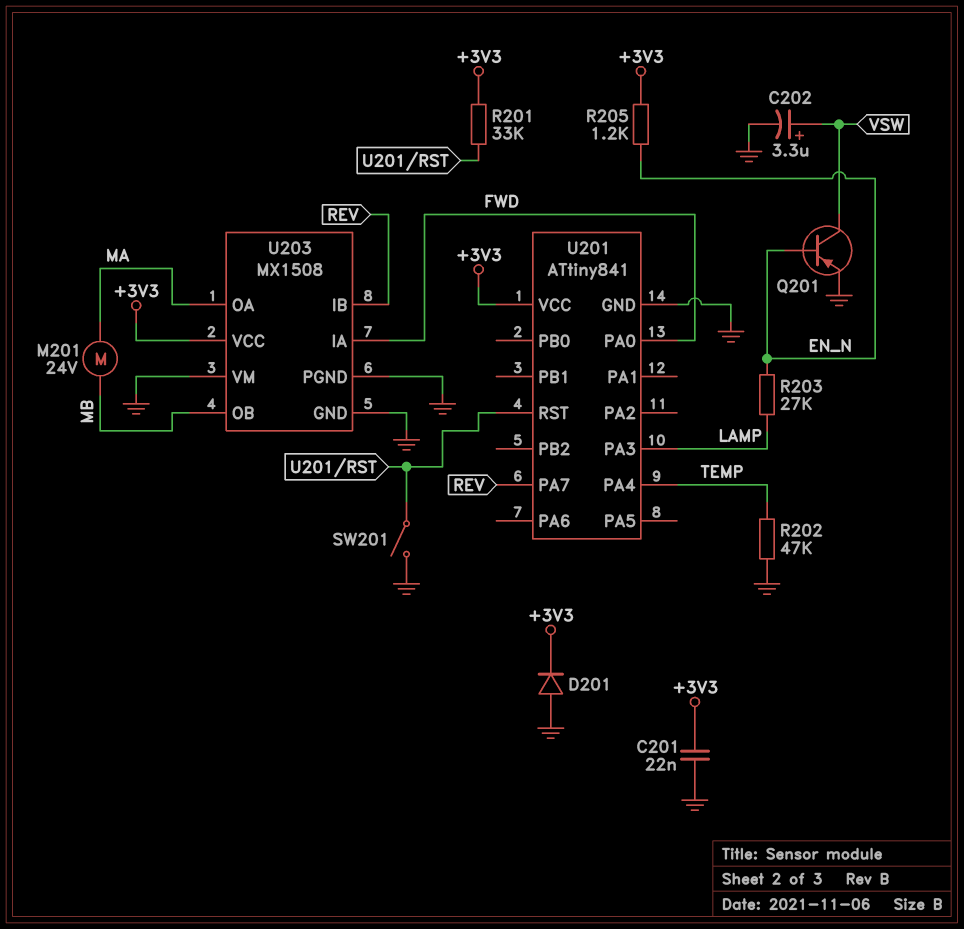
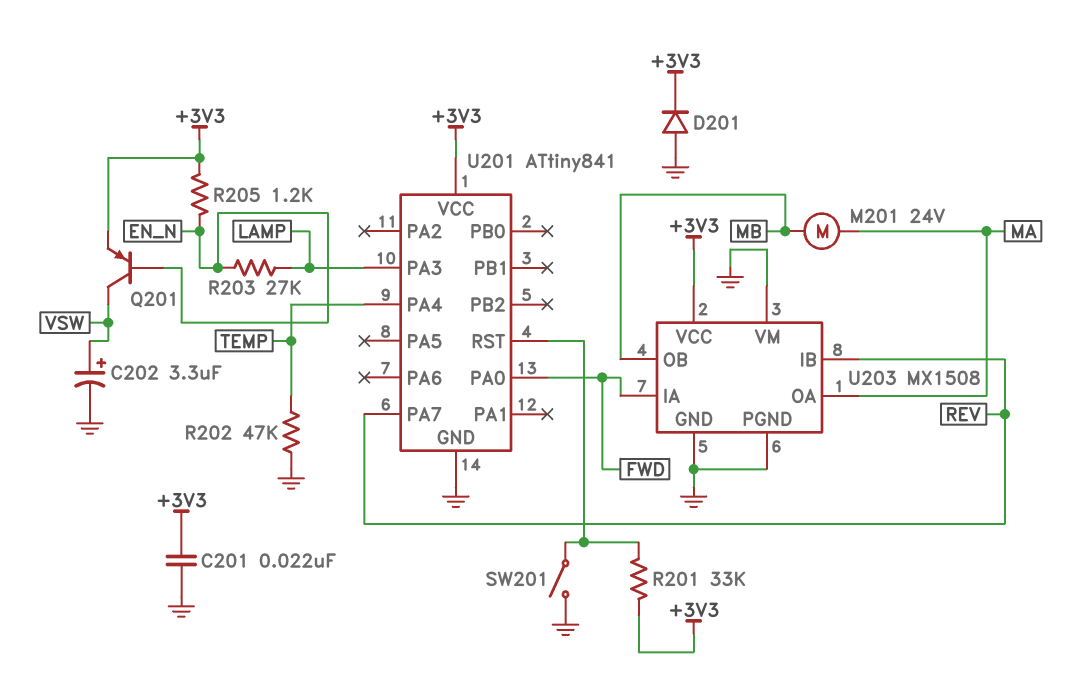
Q201: PNP (B EN_N, C VSW, E GND) -> PNP (B EN_N, C VSW, E +3V3)

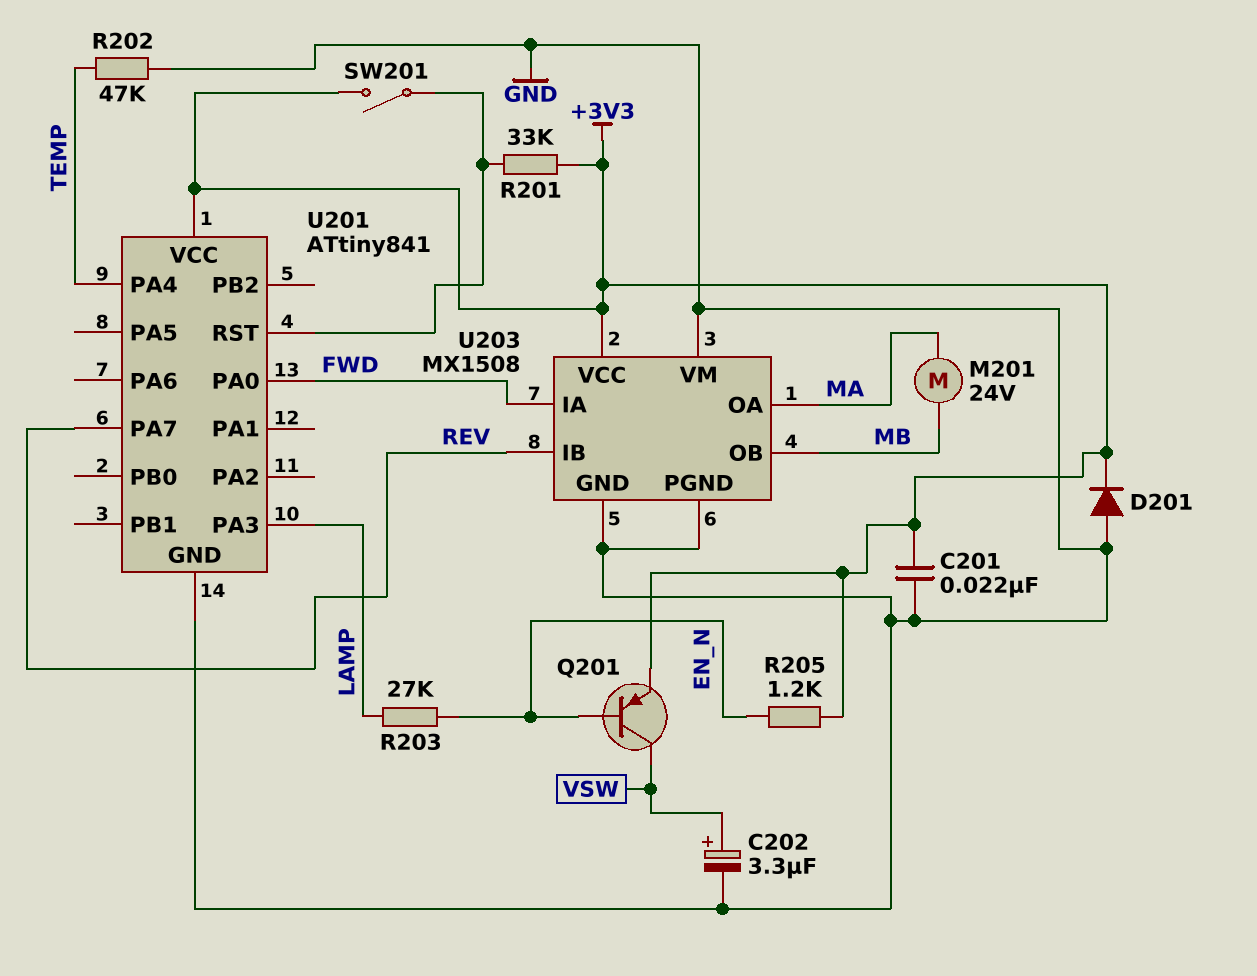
SW201: switch (GND, U201/RST) -> switch (+3V3, U201/RST)

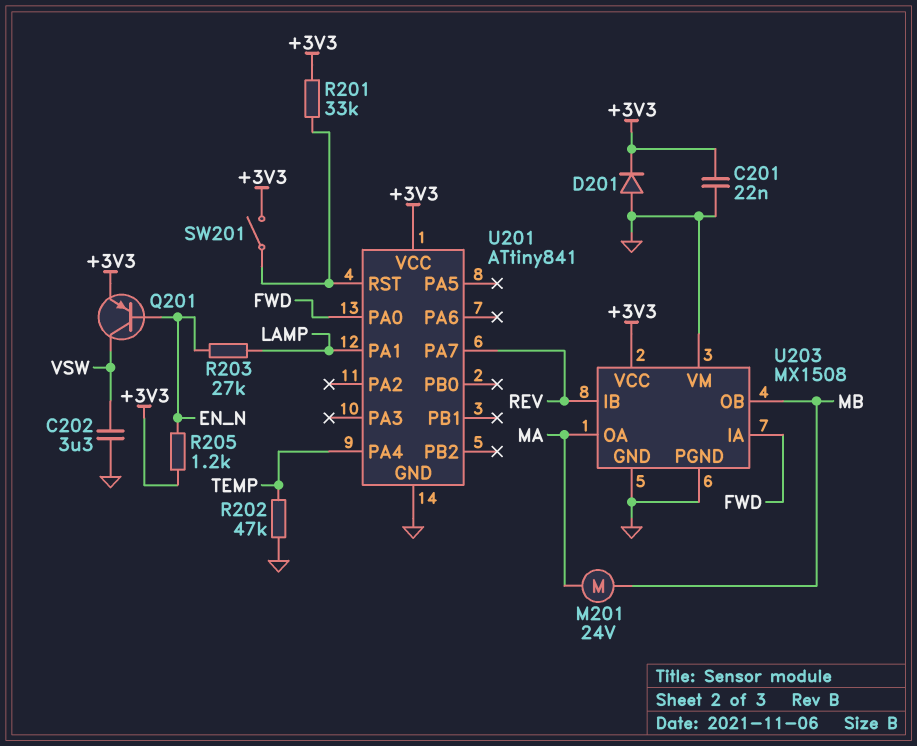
C202: 3.3uF (plus VSW, minus GND) -> 3.3uF (GND, VSW)
U201 pin PA1: none -> LAMP
U201 pin PA3: LAMP -> none

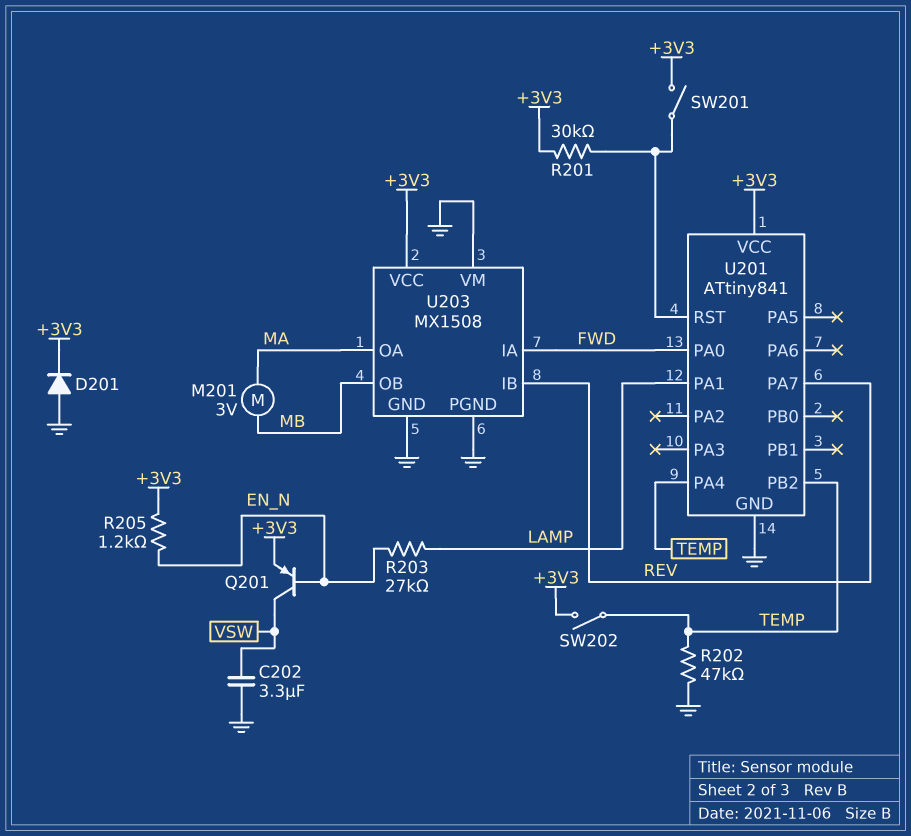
C201: 22nF (+3V3, GND) -> none
M201: motor 24V (MA, MB) -> motor 3V (MA, MB)
R201: 33k (+3V3, U201/RST) -> 30k (+3V3, U201/RST)
SW202: none -> switch (+3V3, TEMP)
U201 pin PB2: none -> TEMP

